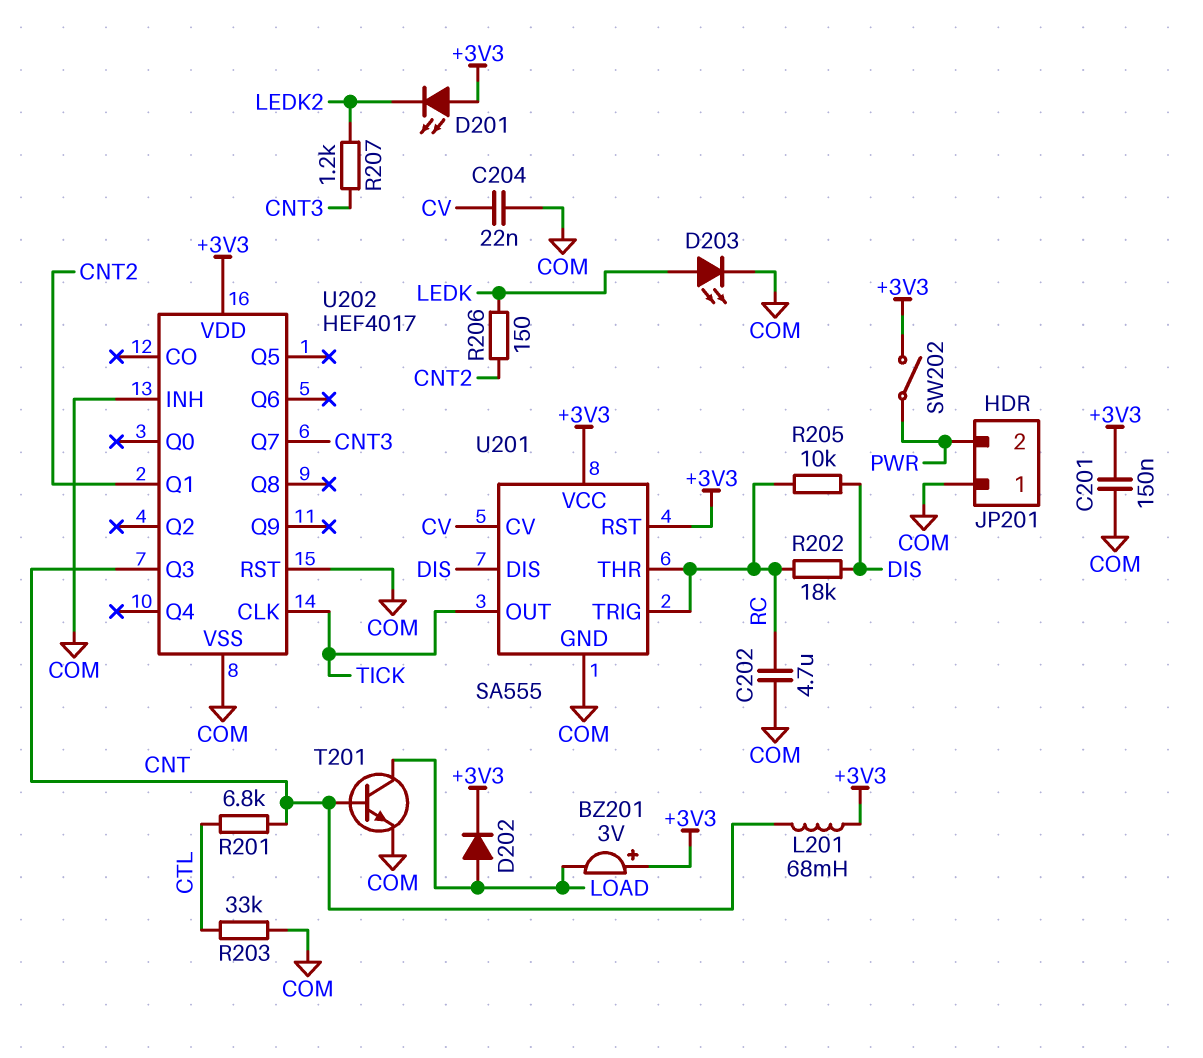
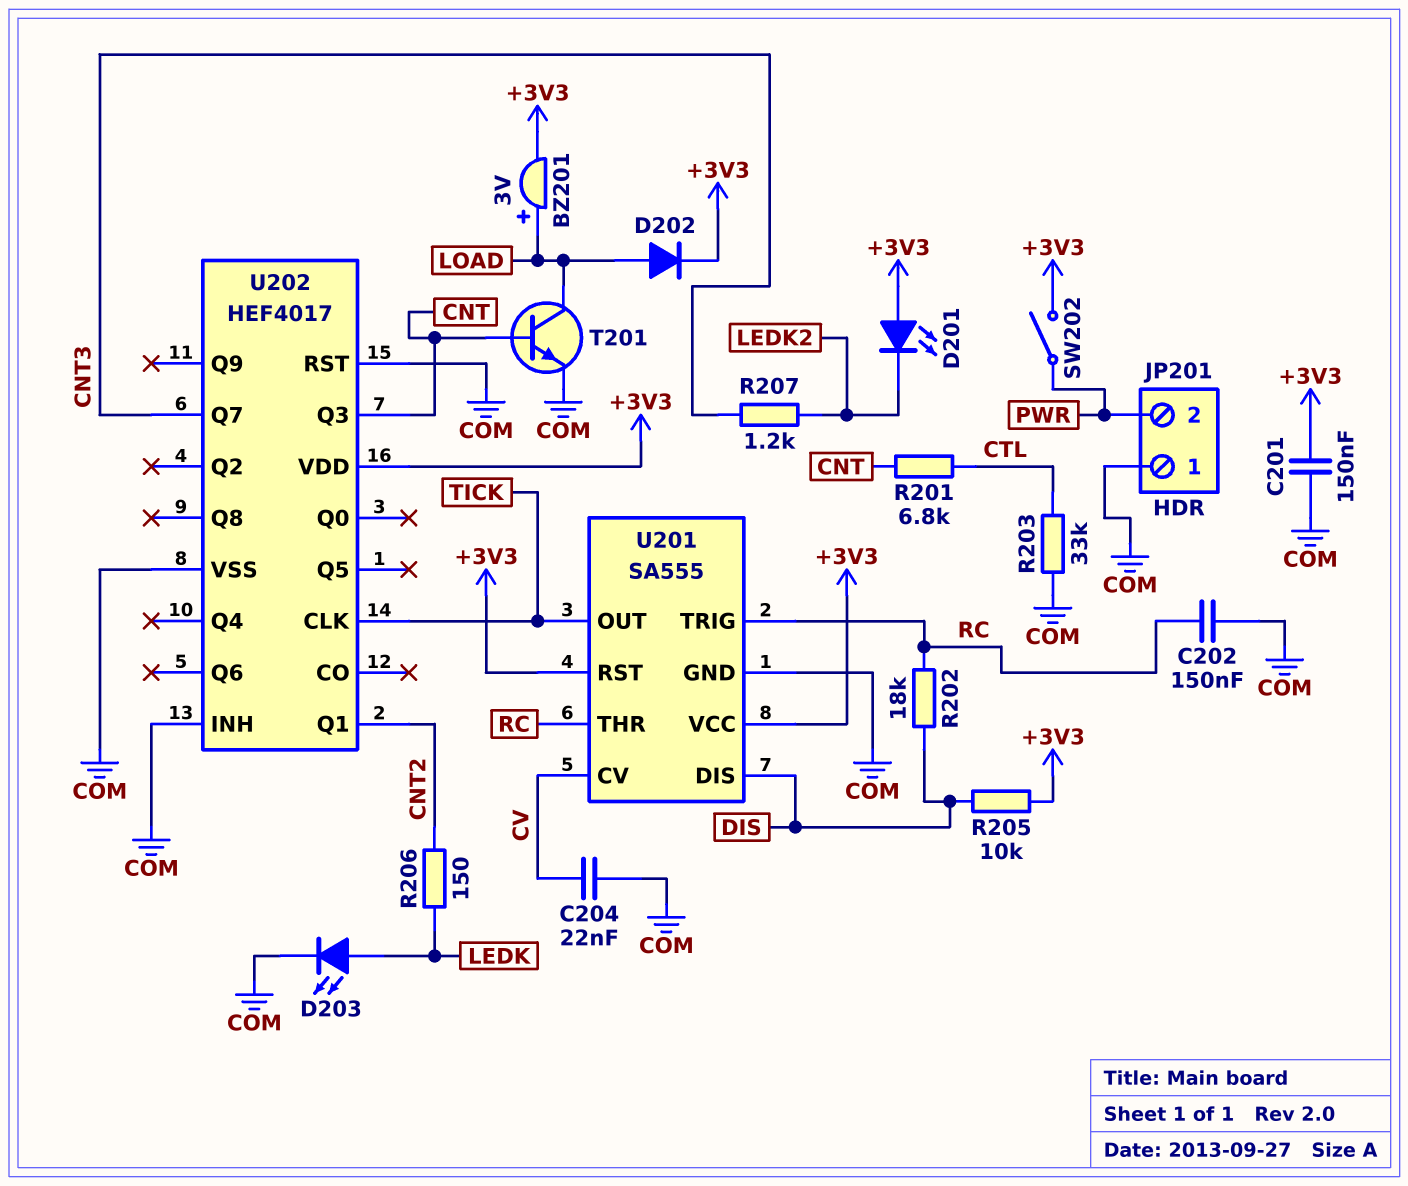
BZ201: buzzer 3V (plus +3V3, minus LOAD) -> buzzer 3V (plus LOAD, minus +3V3)
C202: 4.7uF (COM, RC) -> 150nF (COM, RC)
L201: 68mH (+3V3, CNT) -> none
R205: 10k (DIS, RC) -> 10k (+3V3, DIS)

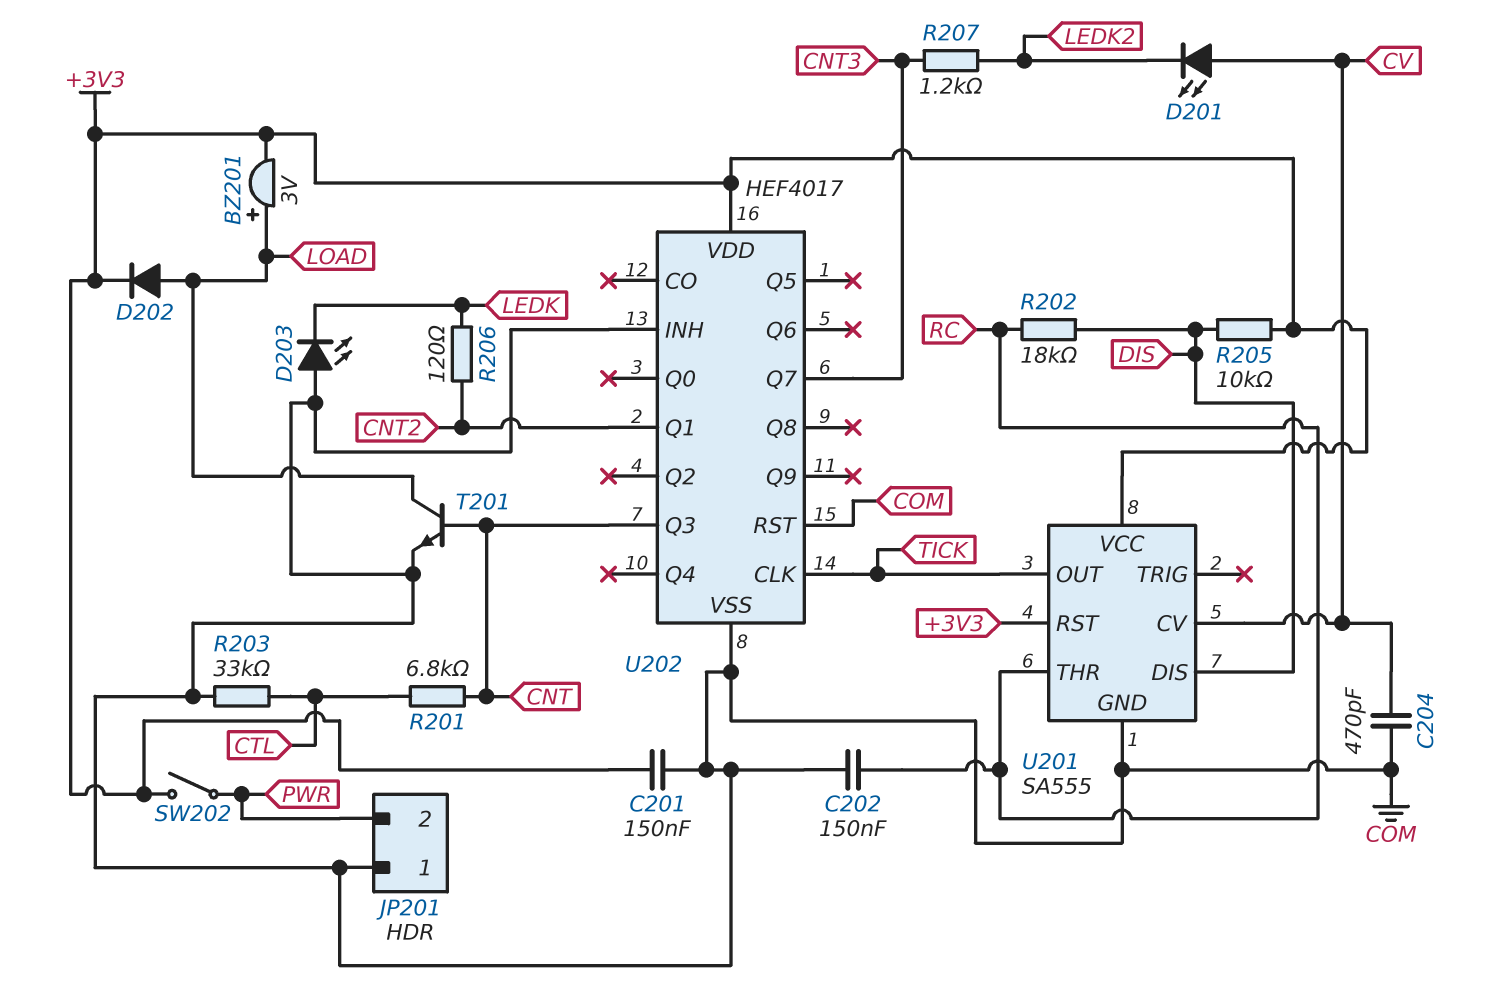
C204: 22nF (COM, CV) -> 470pF (COM, CV)
D201: LED (A +3V3, K LEDK2) -> LED (A CV, K LEDK2)
D203: LED (A LEDK, K COM) -> LED (A COM, K LEDK)
R206: 150 (CNT2, LEDK) -> 120 (CNT2, LEDK)
U201 pin TRIG: RC -> none

